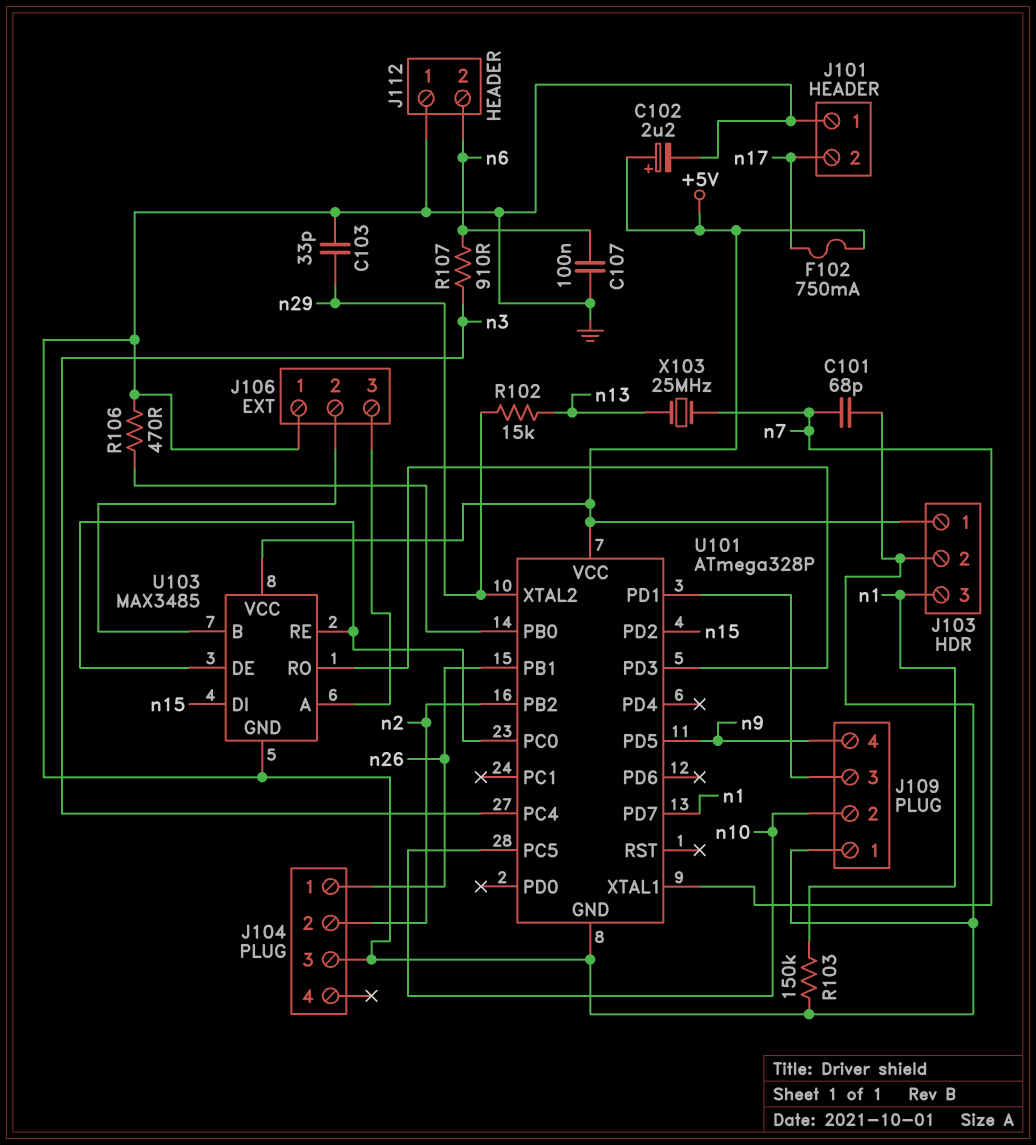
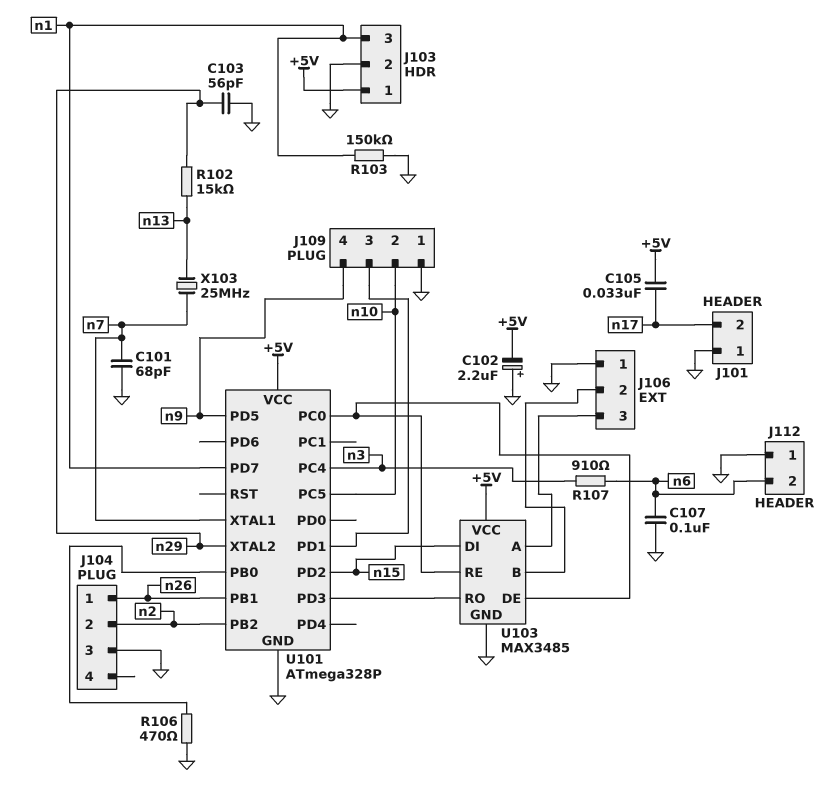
C102: 2.2uF (plus +5V, minus GND) -> 2.2uF (plus GND, minus +5V)
C103: 33pF (GND, n29) -> 56pF (GND, n29)
C105: none -> 33nF (+5V, n17)
F102: 750mA (+5V, n17) -> none

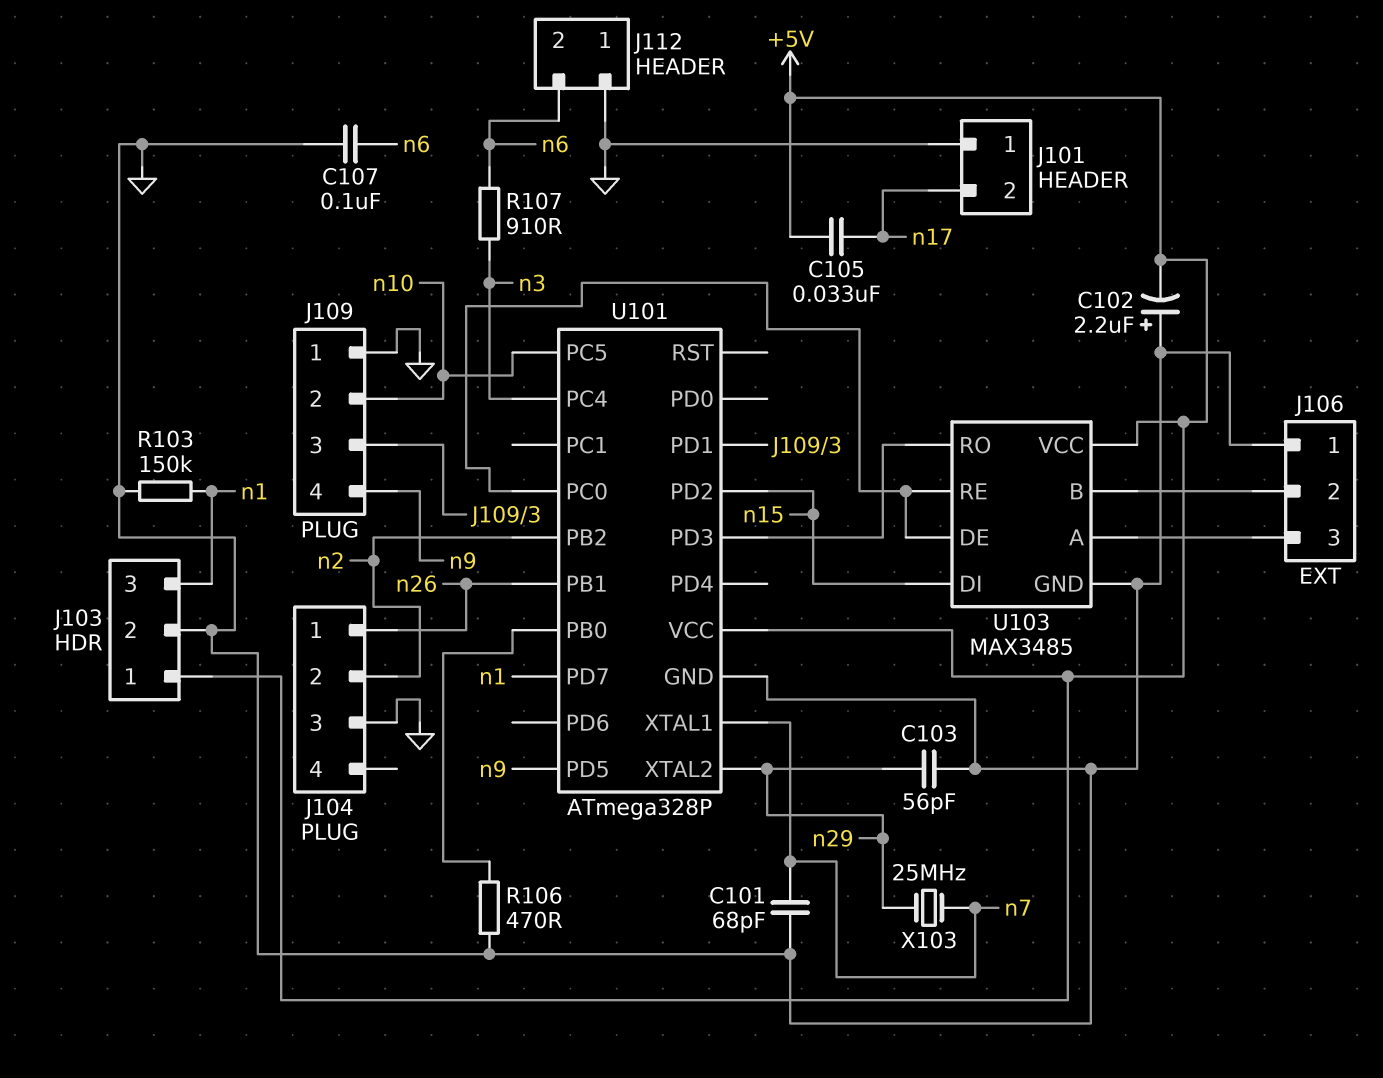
R102: 15k (n13, n29) -> none
X103: 25MHz (n7, n13) -> 25MHz (n7, n29)

